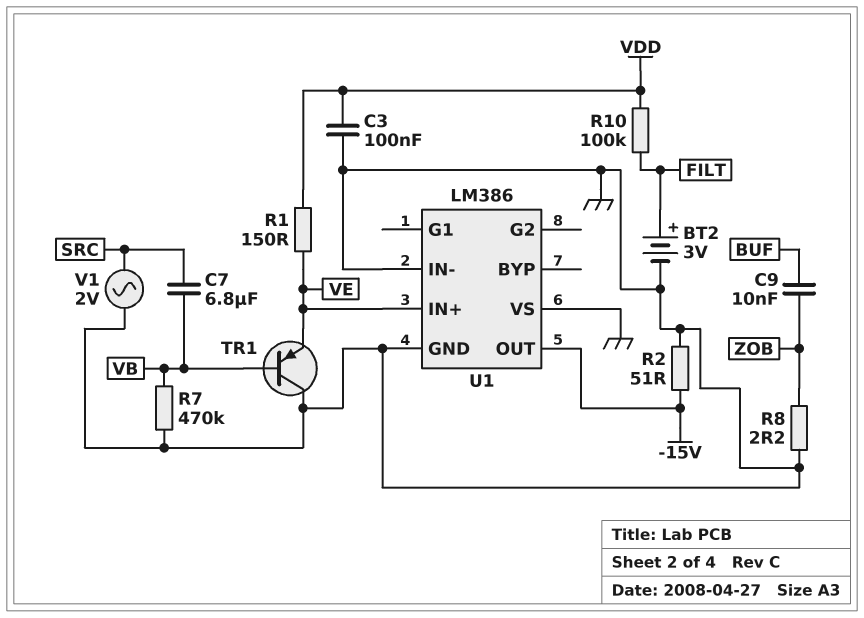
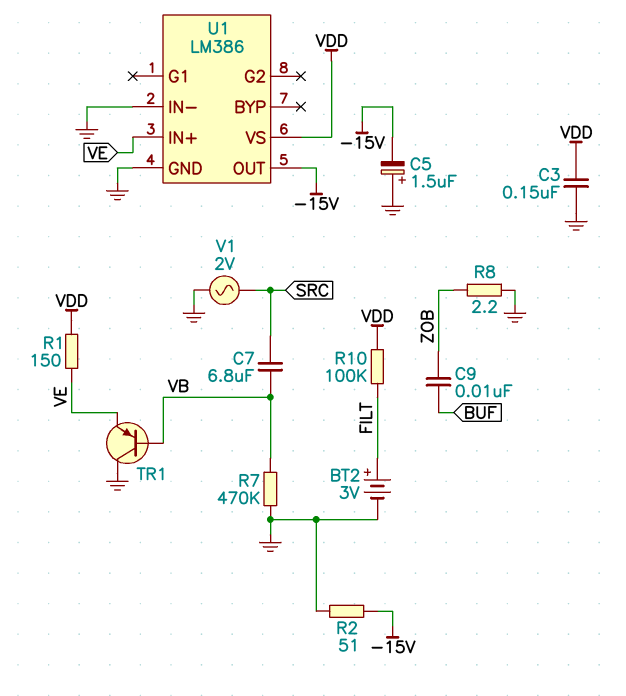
C3: 100nF (GND, VDD) -> 150nF (GND, VDD)
C5: none -> 1.5uF (plus GND, minus -15V)
U1 pin VS: GND -> VDD

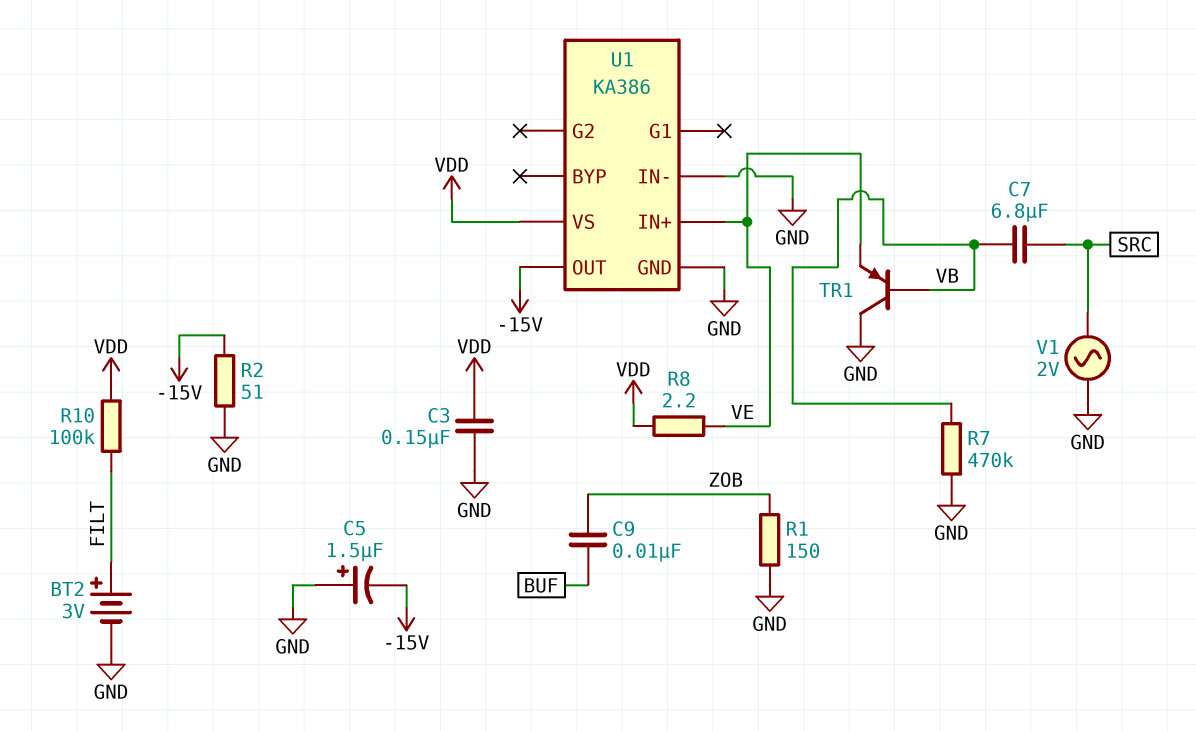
R1: 150 (VDD, VE) -> 150 (GND, ZOB)
R8: 2.2 (GND, ZOB) -> 2.2 (VDD, VE)
U1: LM386 -> KA386

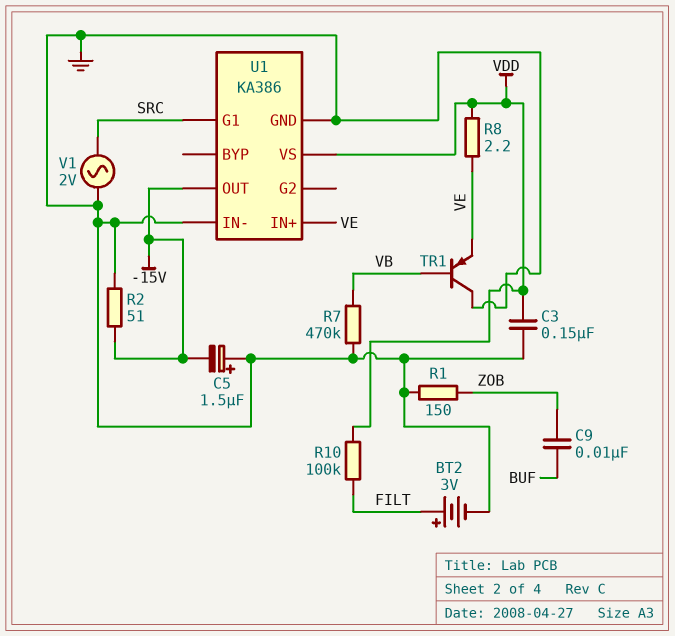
C7: 6.8uF (SRC, VB) -> none
U1 pin G1: none -> SRC

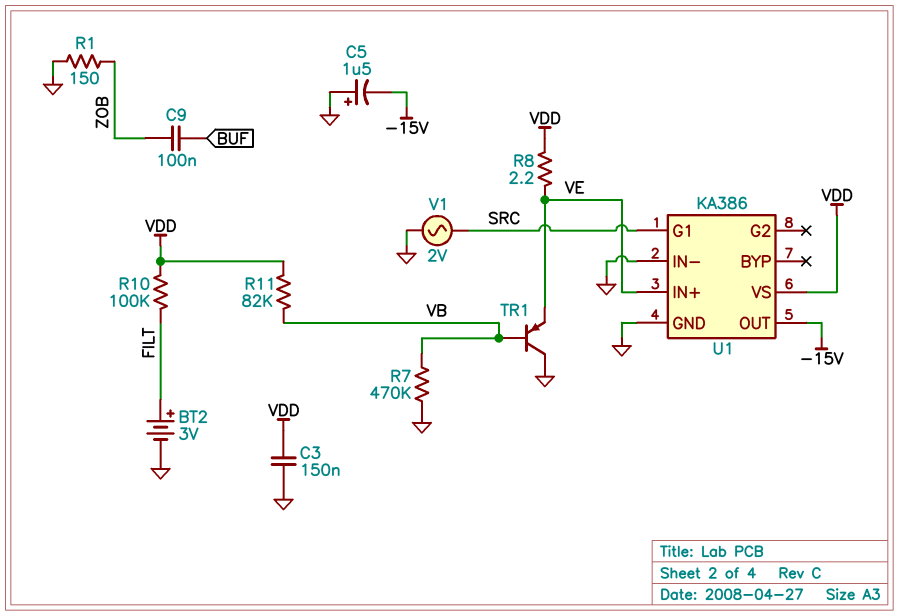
C9: 10nF (BUF, ZOB) -> 100nF (BUF, ZOB)
R2: 51 (-15V, GND) -> none
R11: none -> 82k (VB, VDD)

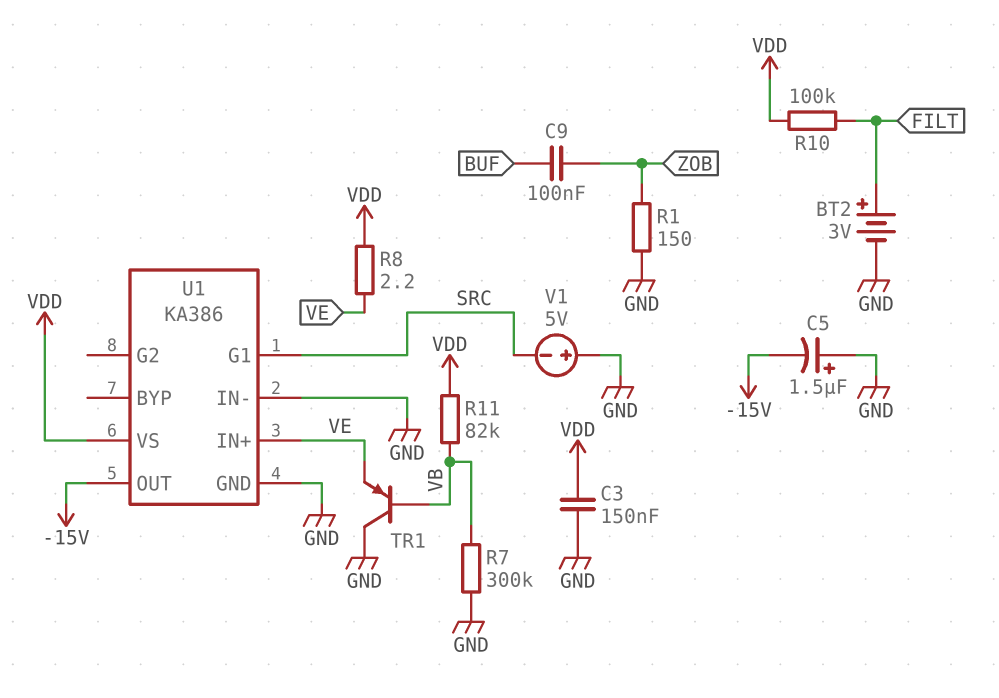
R7: 470k (GND, VB) -> 300k (GND, VB)
V1: AC 2V (GND, SRC) -> 5V (plus GND, minus SRC)

